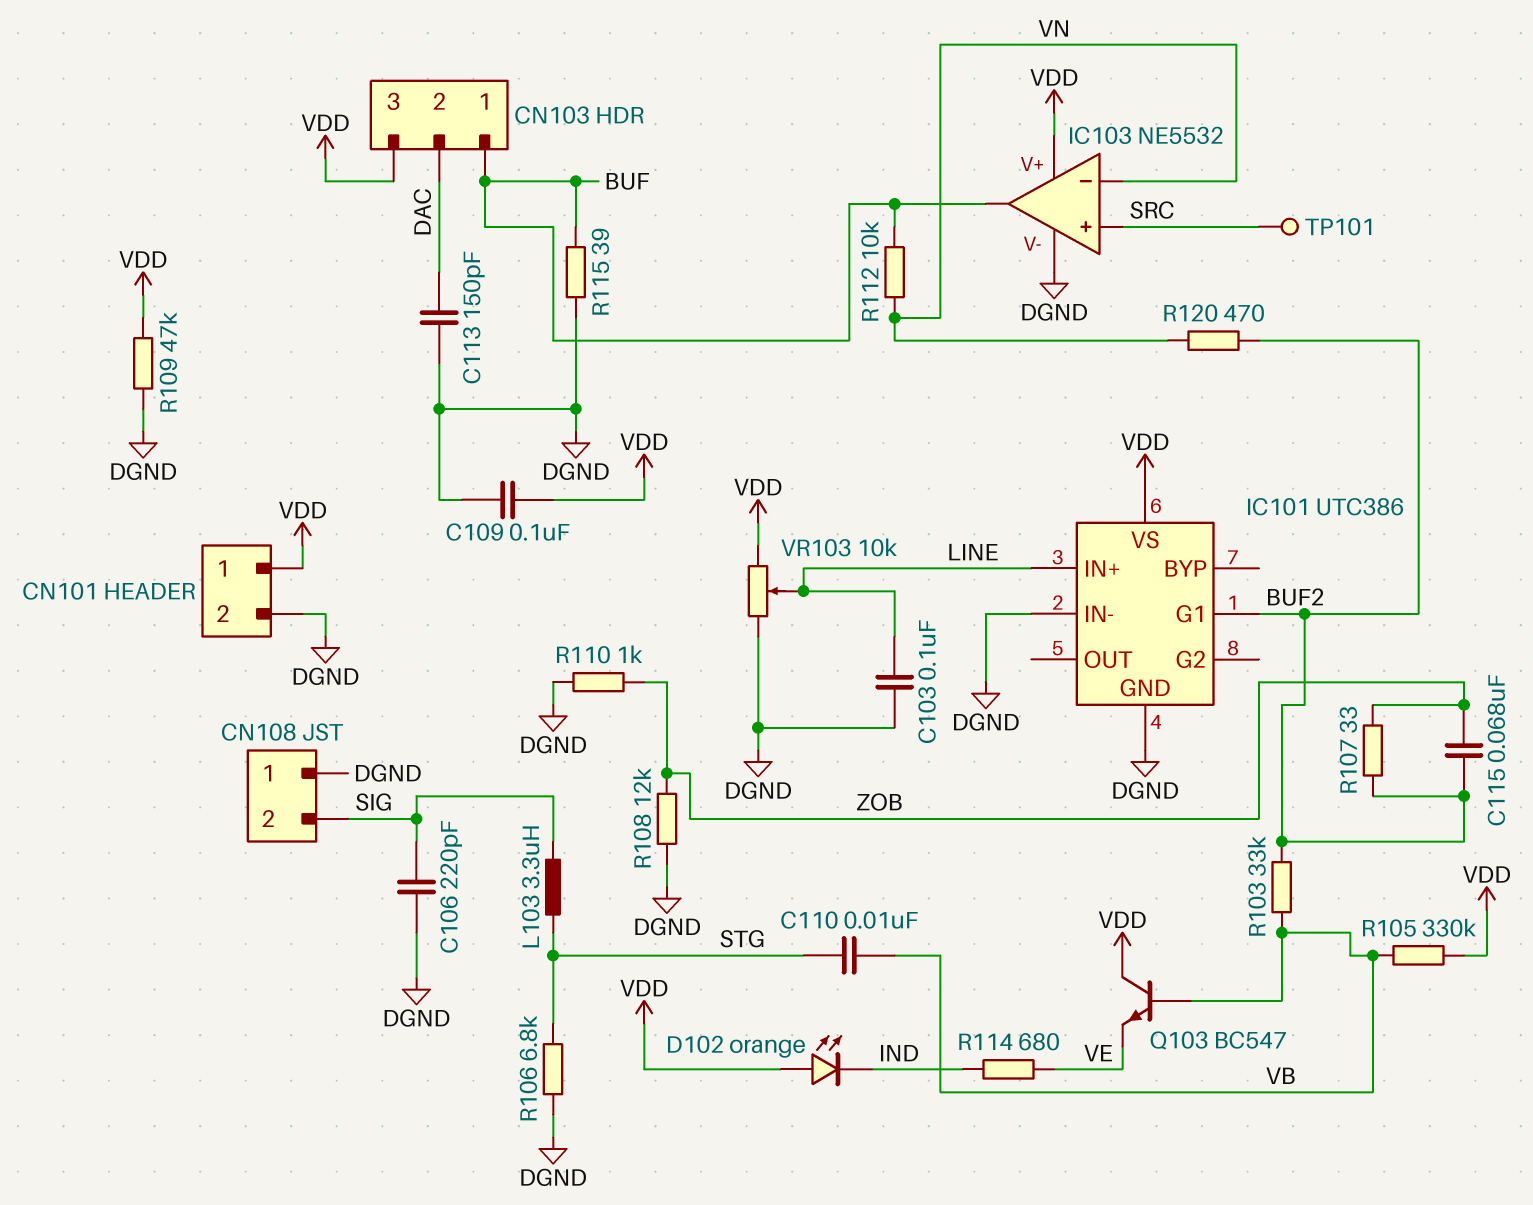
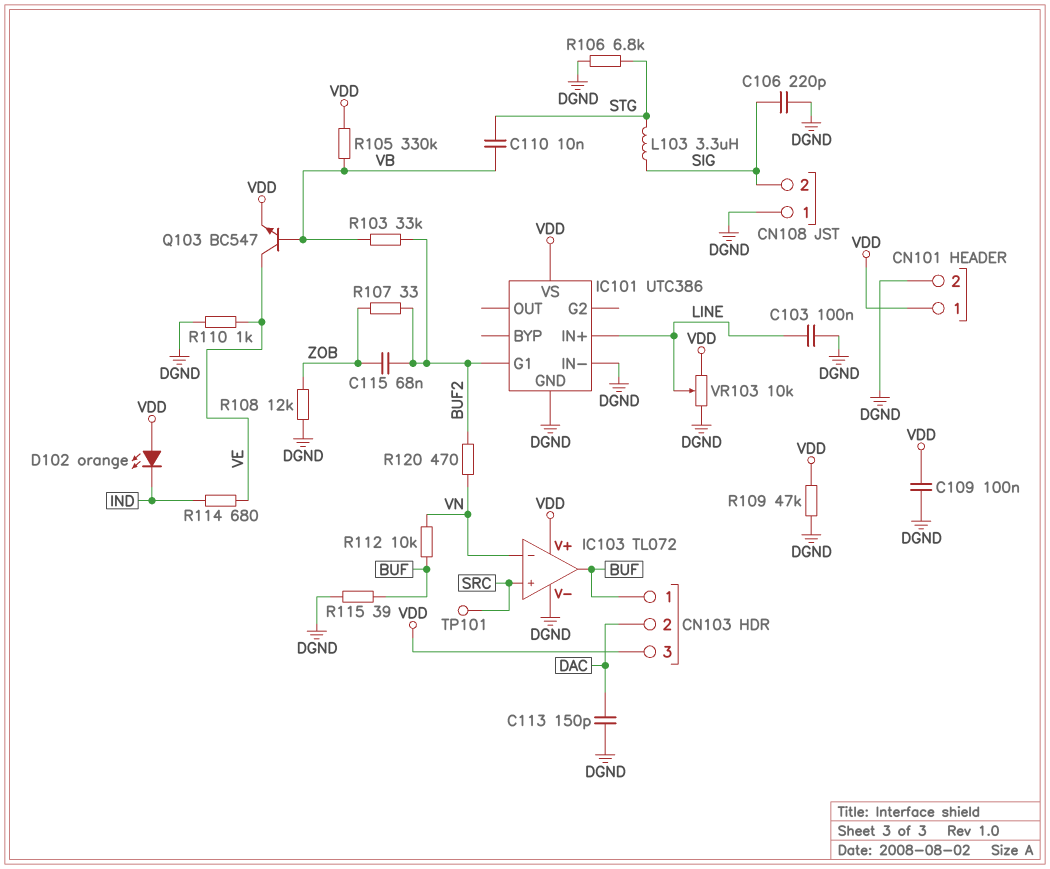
IC103: NE5532 -> TL072
Q103: NPN BC547 (B VB, C VDD, E VE) -> NPN BC547 (B VB, C VE, E VDD)
R110: 1k (DGND, ZOB) -> 1k (DGND, VE)

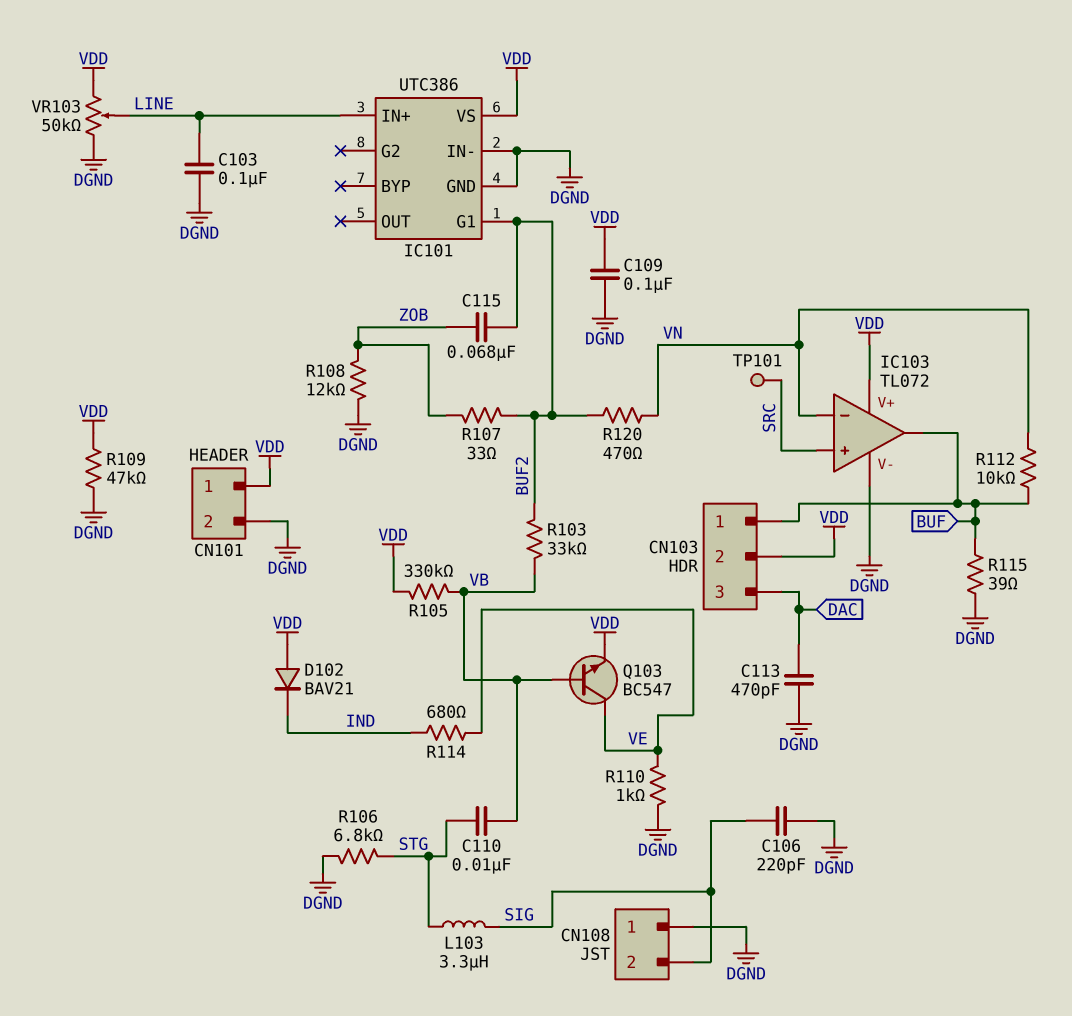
C113: 150pF (DAC, DGND) -> 470pF (DAC, DGND)
CN103 pin 2: DAC -> VDD
CN103 pin 3: VDD -> DAC
D102: LED orange (A VDD, K IND) -> diode BAV21 (A VDD, K IND)
VR103: 10k (DGND, VDD, wiper LINE) -> 50k (DGND, VDD, wiper LINE)

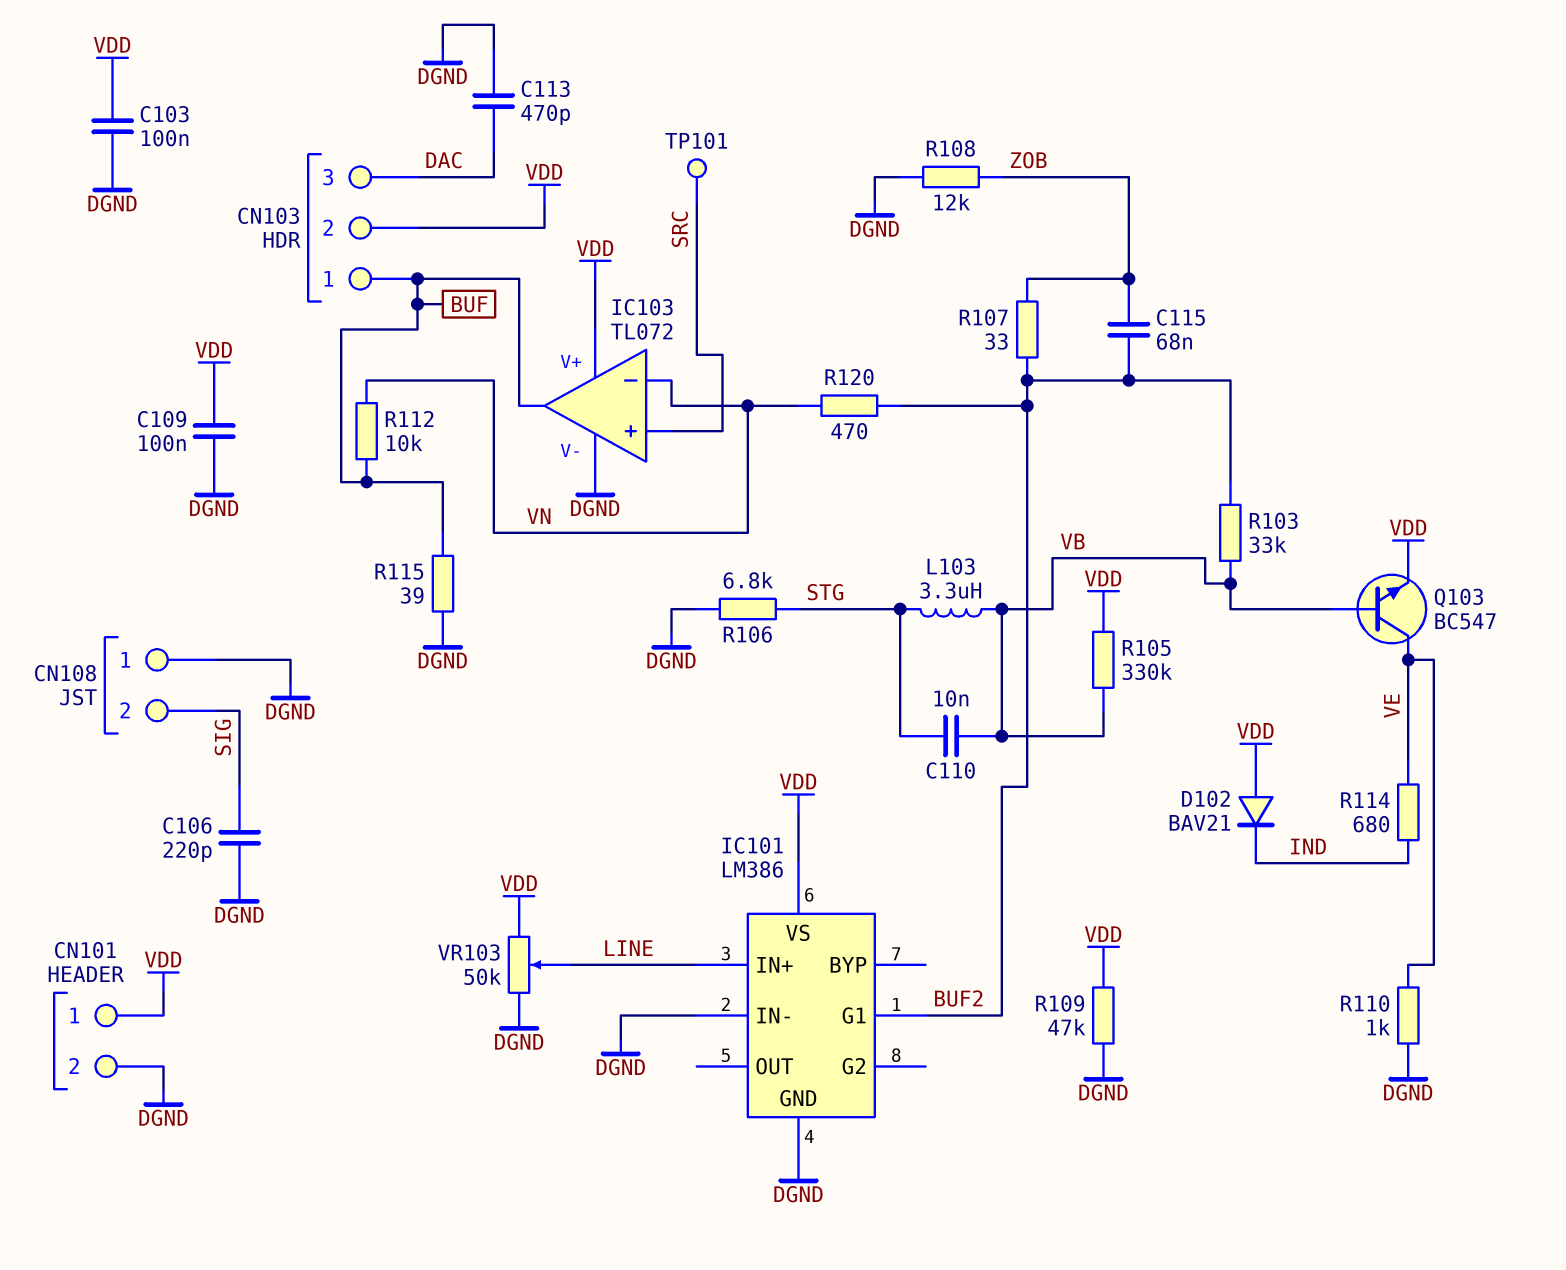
C103: 100nF (DGND, LINE) -> 100nF (DGND, VDD)
IC101: UTC386 -> LM386
L103: 3.3uH (SIG, STG) -> 3.3uH (STG, VB)

